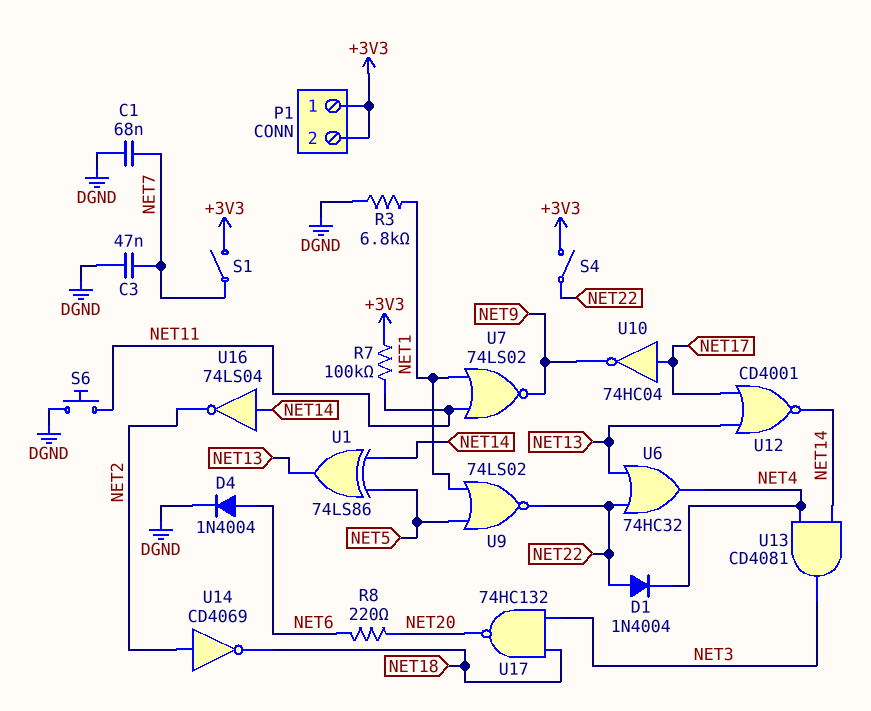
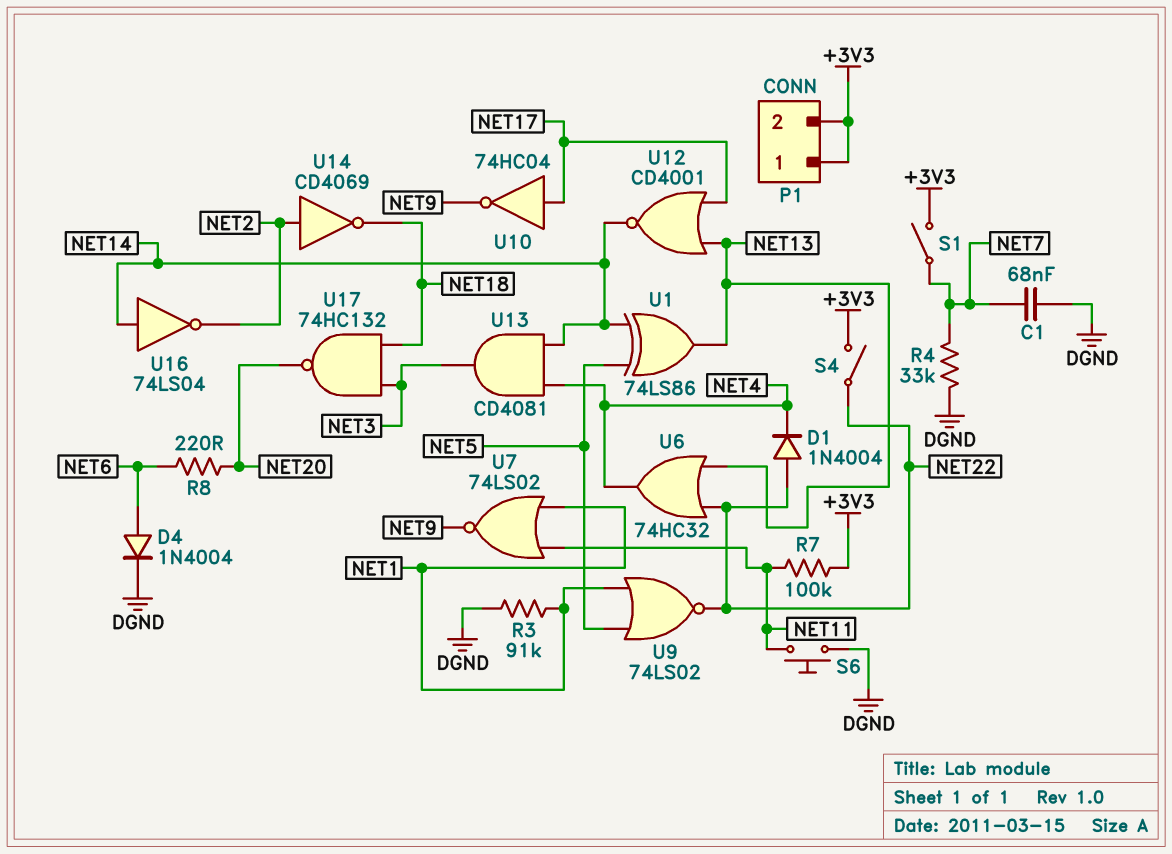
C3: 47nF (DGND, NET7) -> none
R3: 6.8k (DGND, NET1) -> 91k (DGND, NET1)
R4: none -> 33k (DGND, NET7)

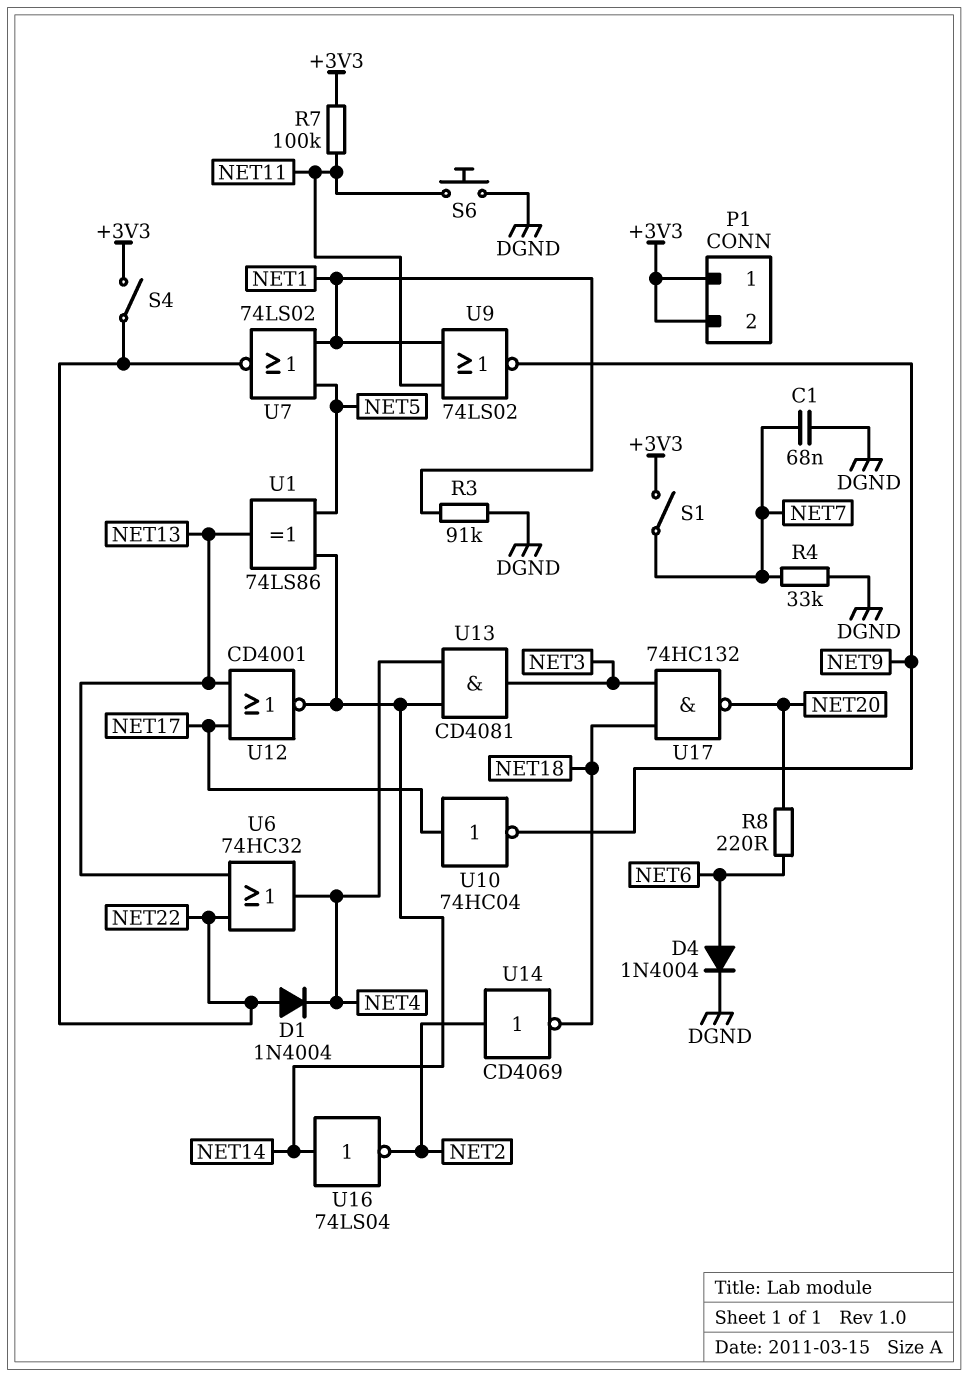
U7: NOR 74LS02 (in NET1, in NET11, out NET9) -> NOR 74LS02 (in NET1, in NET5, out NET22)
U9: NOR 74LS02 (in NET1, in NET5, out NET22) -> NOR 74LS02 (in NET1, in NET11, out NET9)

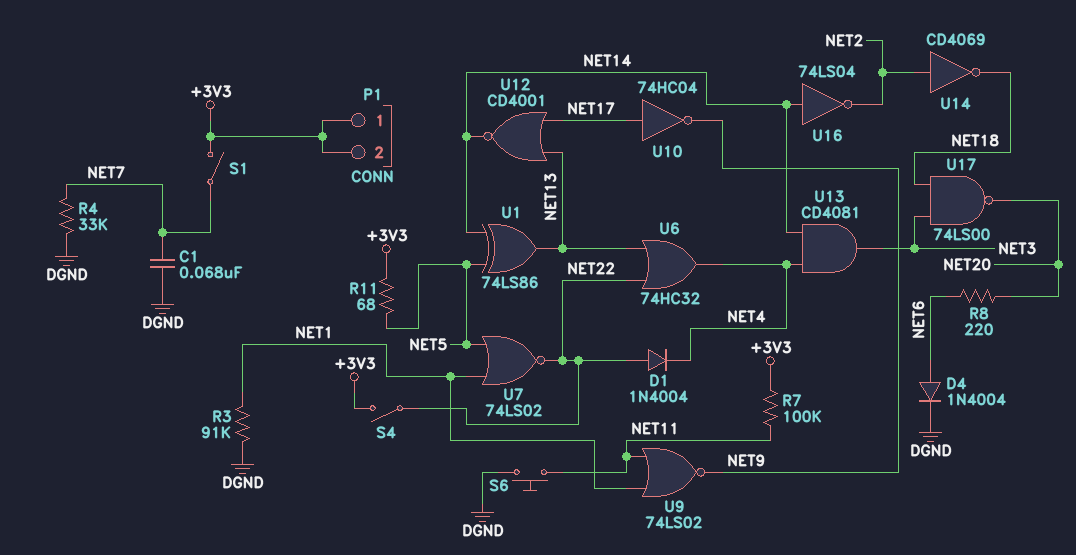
R11: none -> 68 (+3V3, NET5)
U17: NAND 74HC132 (in NET3, in NET18, out NET20) -> NAND 74LS00 (in NET3, in NET18, out NET20)

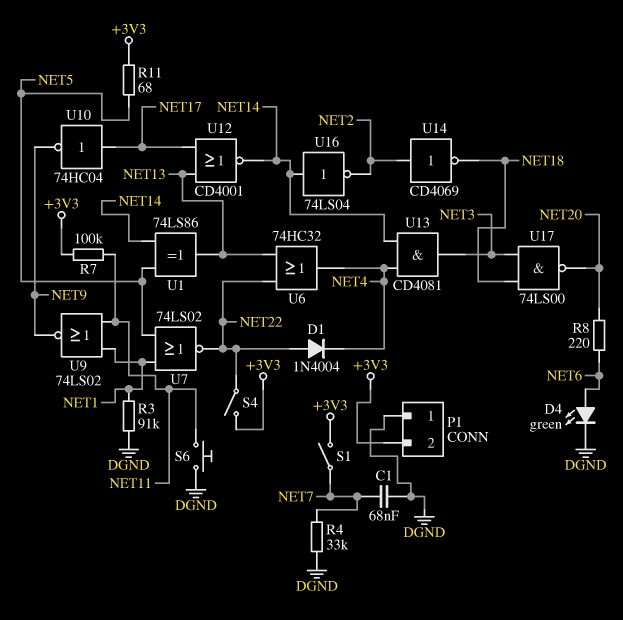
D4: diode 1N4004 (A NET6, K DGND) -> LED green (A NET6, K DGND)
P1 pin 1: +3V3 -> DGND

